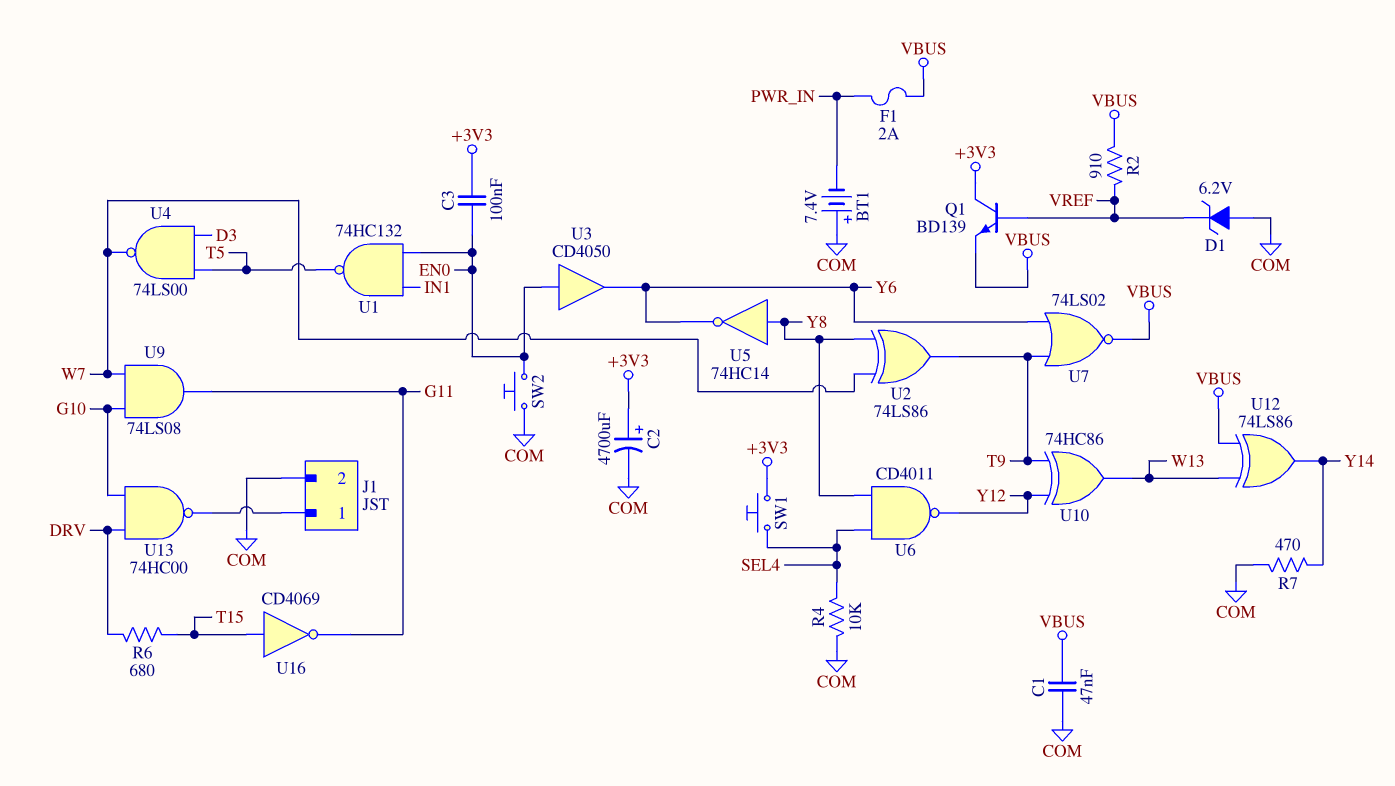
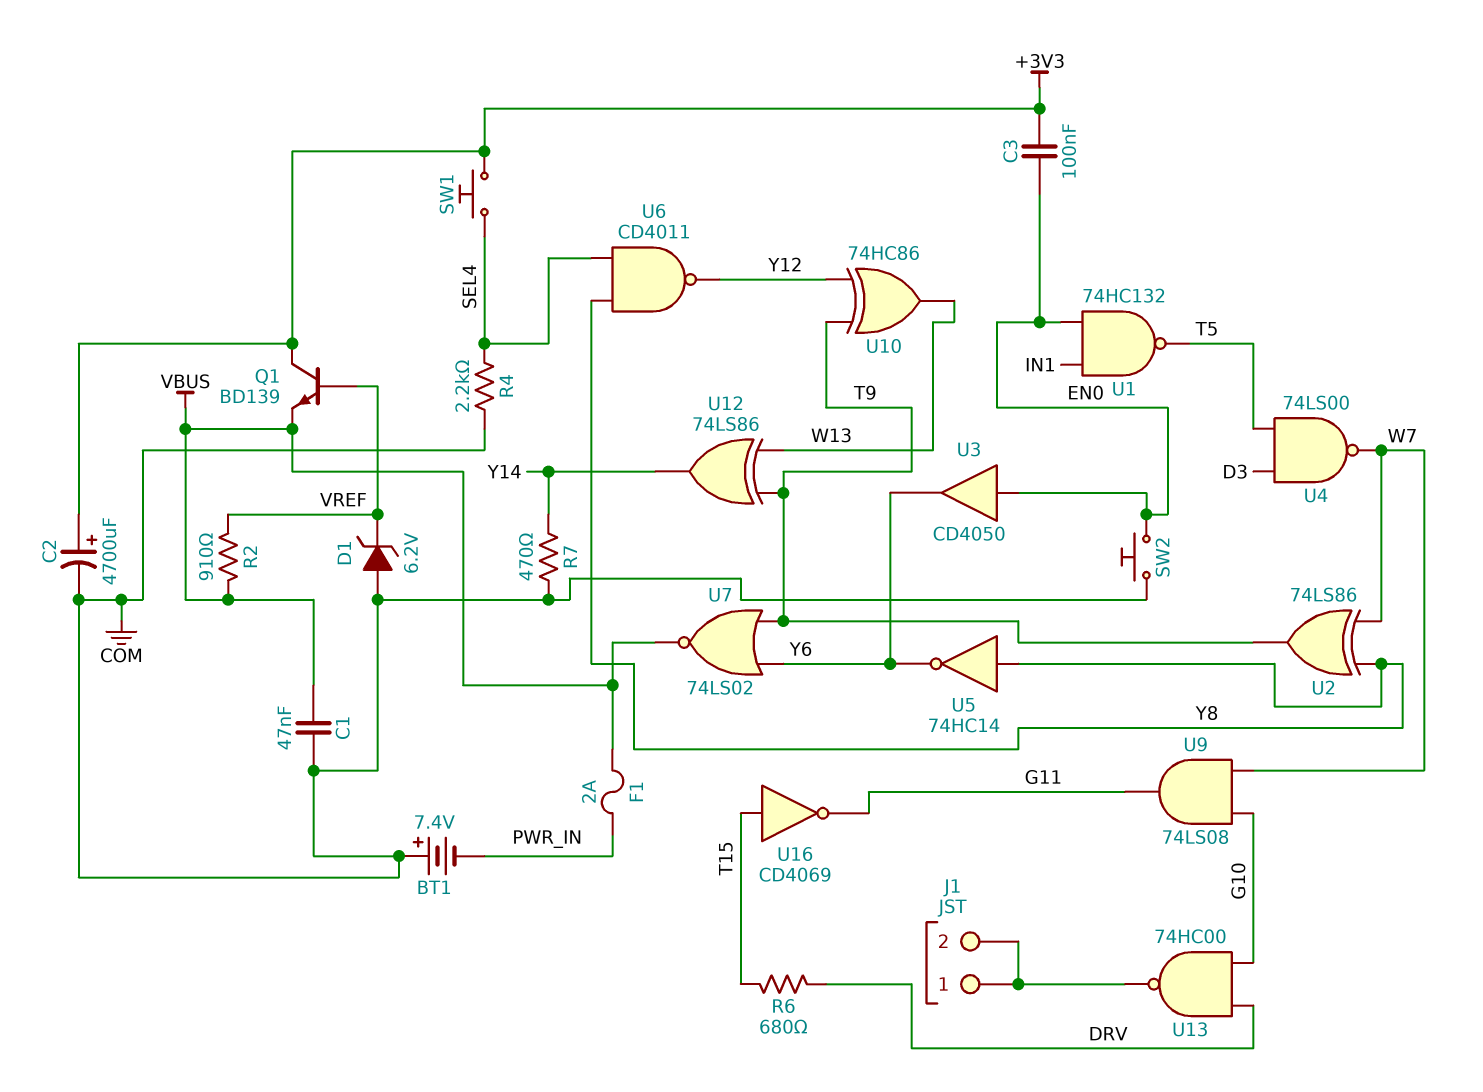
J1 pin 2: COM -> J1/1
R4: 10k (COM, SEL4) -> 2.2k (COM, SEL4)
U12: XOR 74LS86 (in VBUS, in W13, out Y14) -> XOR 74LS86 (in T9, in W13, out Y14)

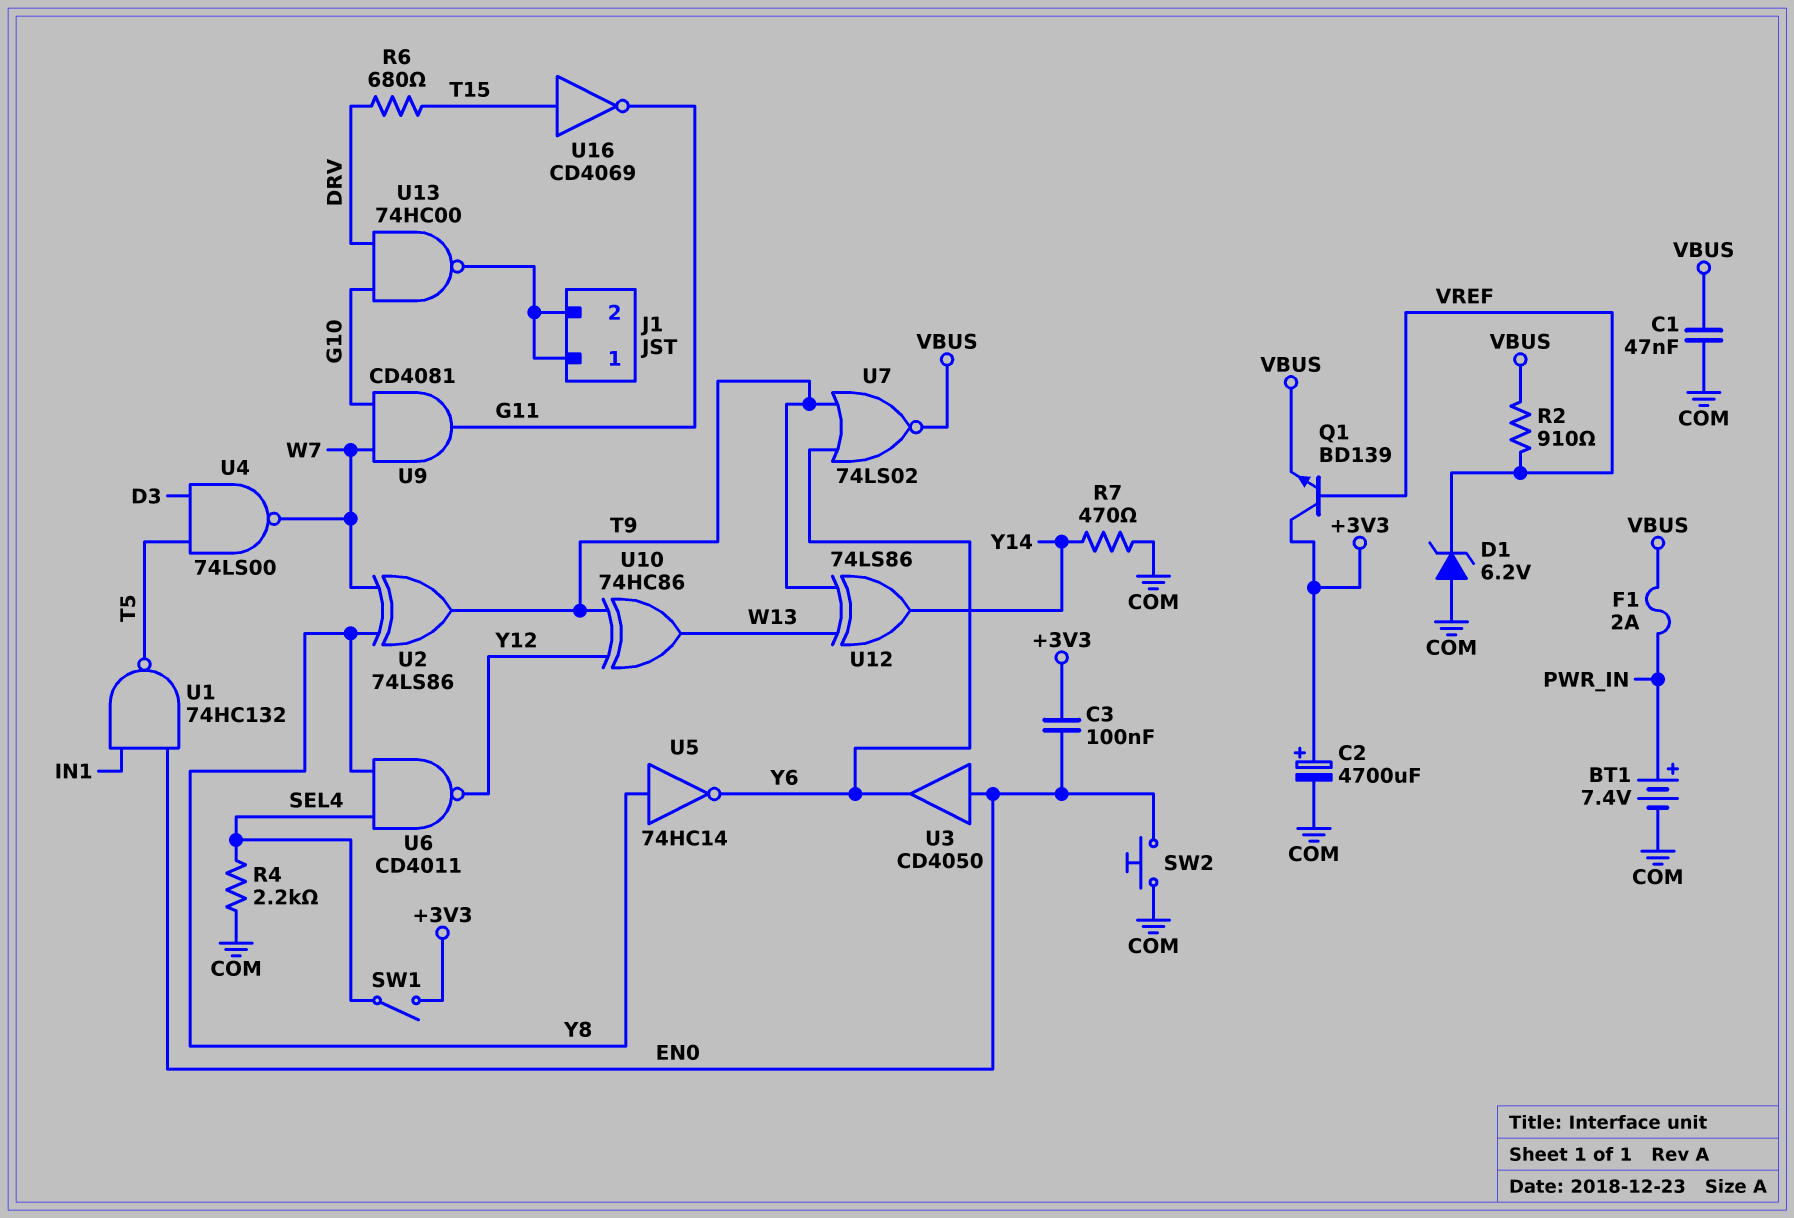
BT1: 7.4V (plus COM, minus PWR_IN) -> 7.4V (plus PWR_IN, minus COM)
SW1: button (+3V3, SEL4) -> switch (+3V3, SEL4)
U9: AND 74LS08 (in G10, in W7, out G11) -> AND CD4081 (in G10, in W7, out G11)

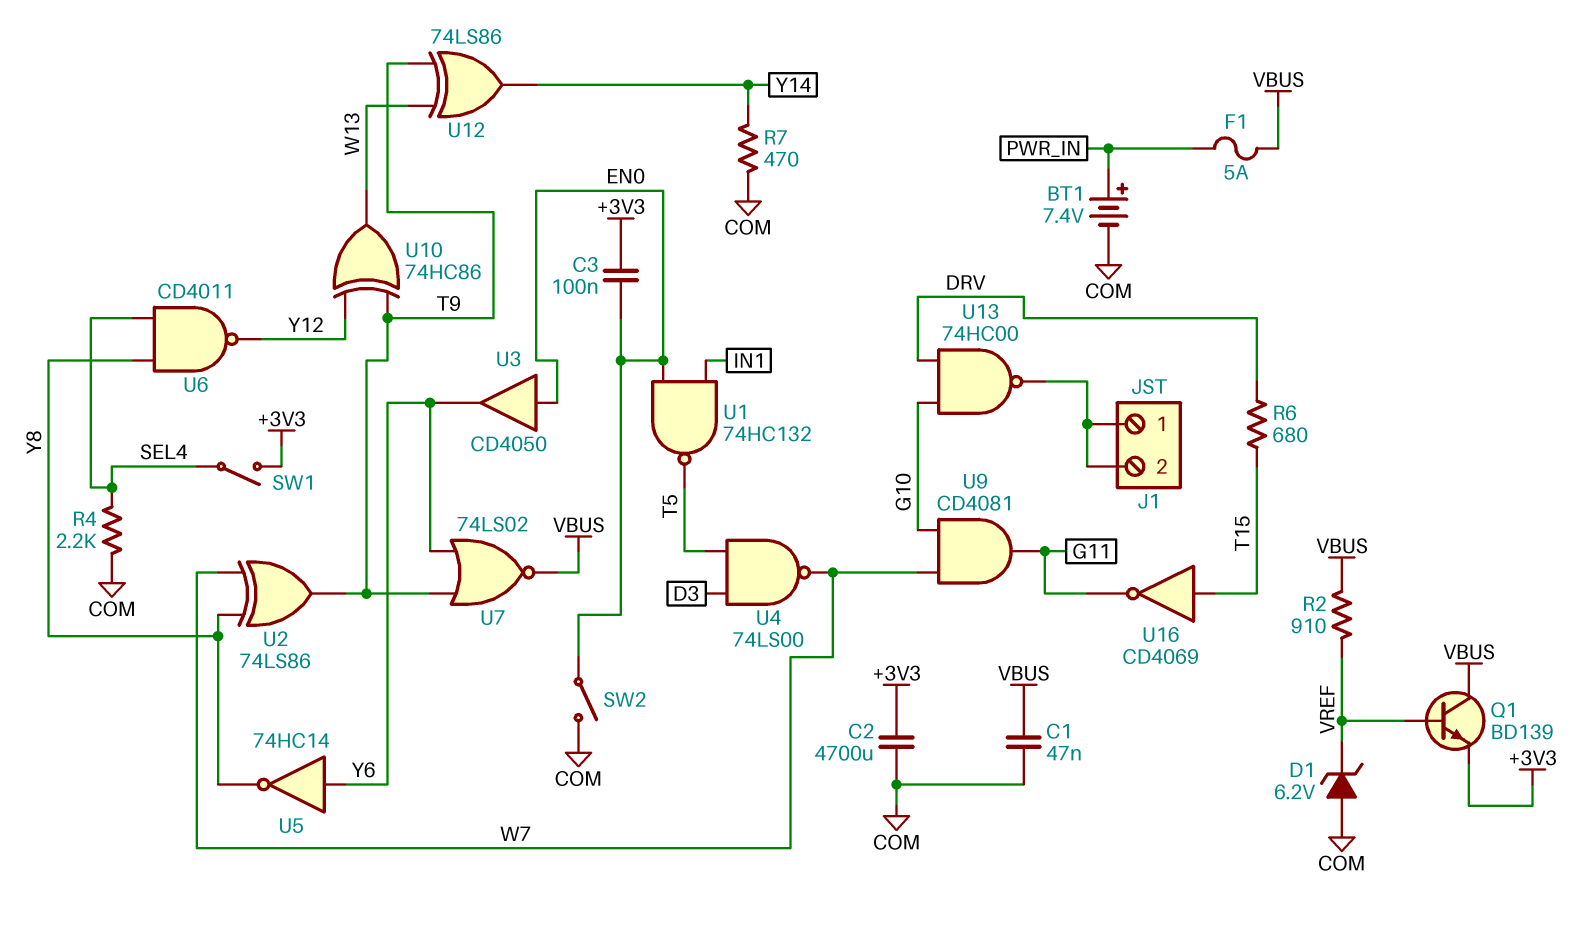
C2: 4700uF (plus +3V3, minus COM) -> 4700uF (+3V3, COM)
F1: 2A (PWR_IN, VBUS) -> 5A (PWR_IN, VBUS)
Q1: NPN BD139 (B VREF, C +3V3, E VBUS) -> NPN BD139 (B VREF, C VBUS, E +3V3)
SW2: button (COM, EN0) -> switch (COM, EN0)
U5: NOT 74HC14 (in Y8, out Y6) -> NOT 74HC14 (in Y6, out Y8)

